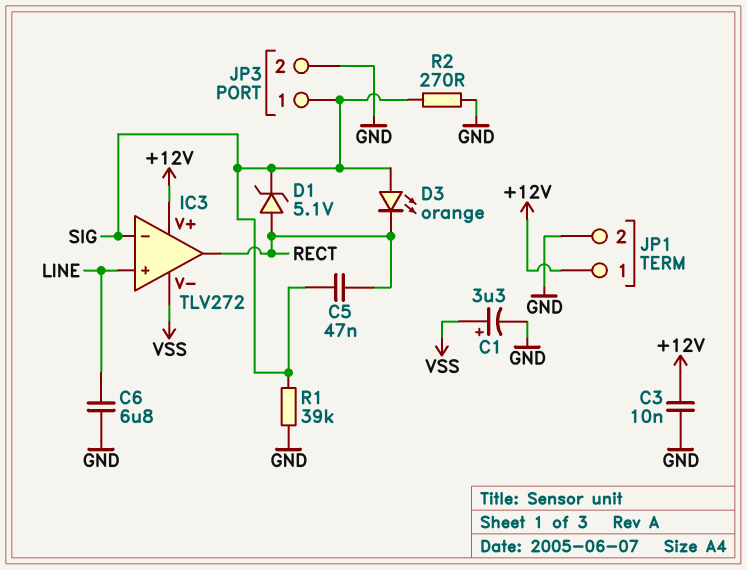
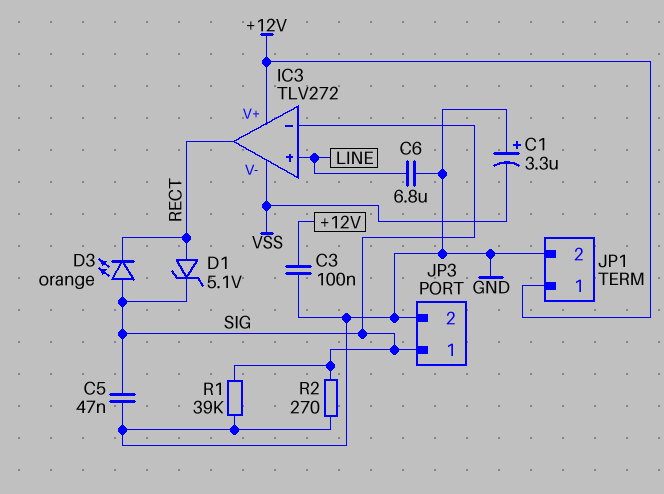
C1: 3.3uF (plus VSS, minus GND) -> 3.3uF (plus GND, minus VSS)
C3: 10nF (+12V, GND) -> 100nF (+12V, GND)
C5: 47nF (RECT, SIG) -> 47nF (GND, SIG)

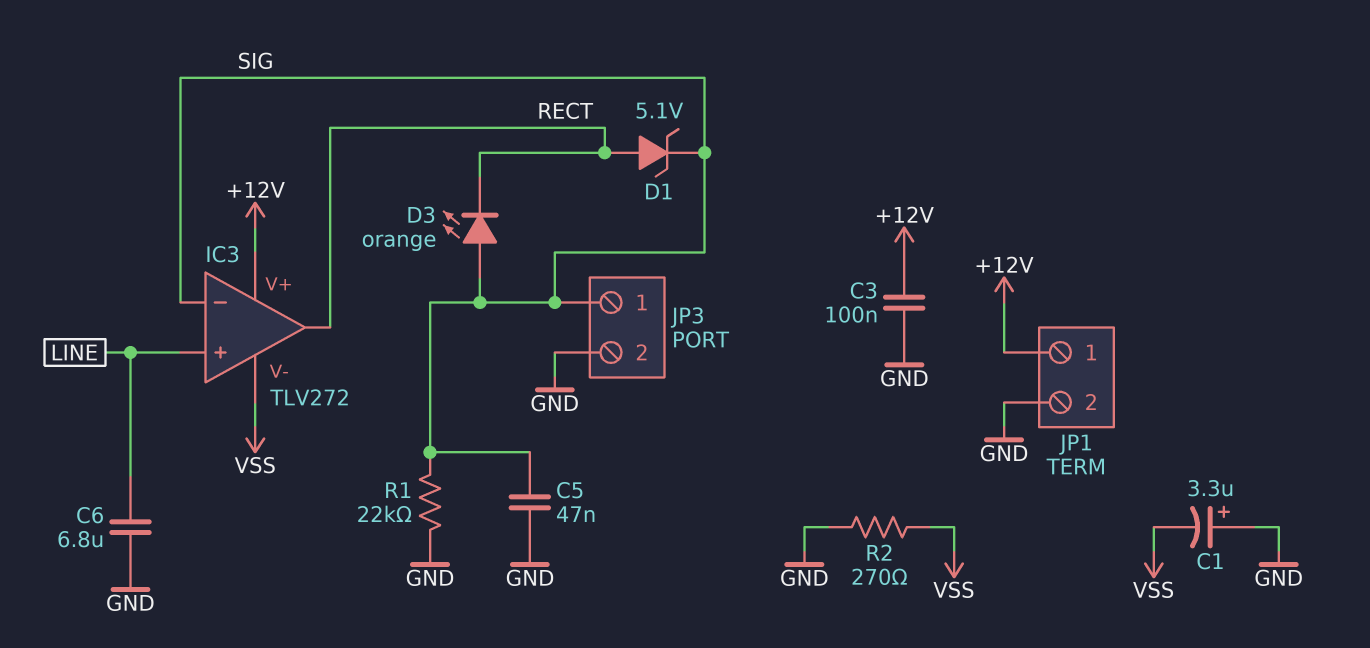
R1: 39k (GND, SIG) -> 22k (GND, SIG)
R2: 270 (GND, SIG) -> 270 (GND, VSS)

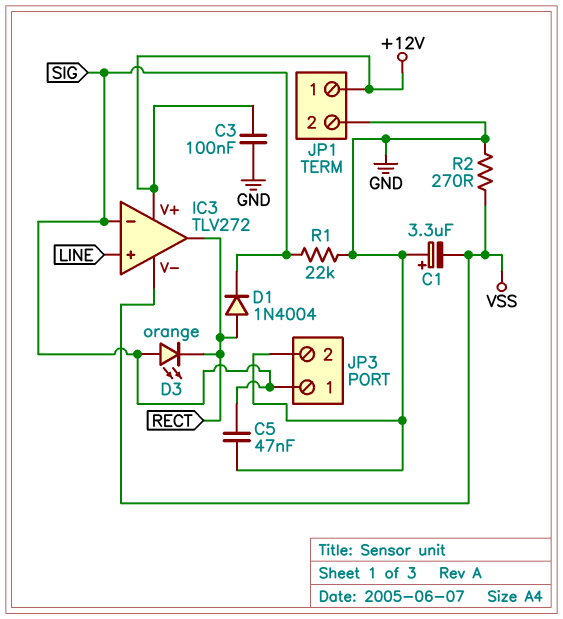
C6: 6.8uF (GND, LINE) -> none
D1: zener 5.1V (A RECT, K SIG) -> diode 1N4004 (A RECT, K SIG)

